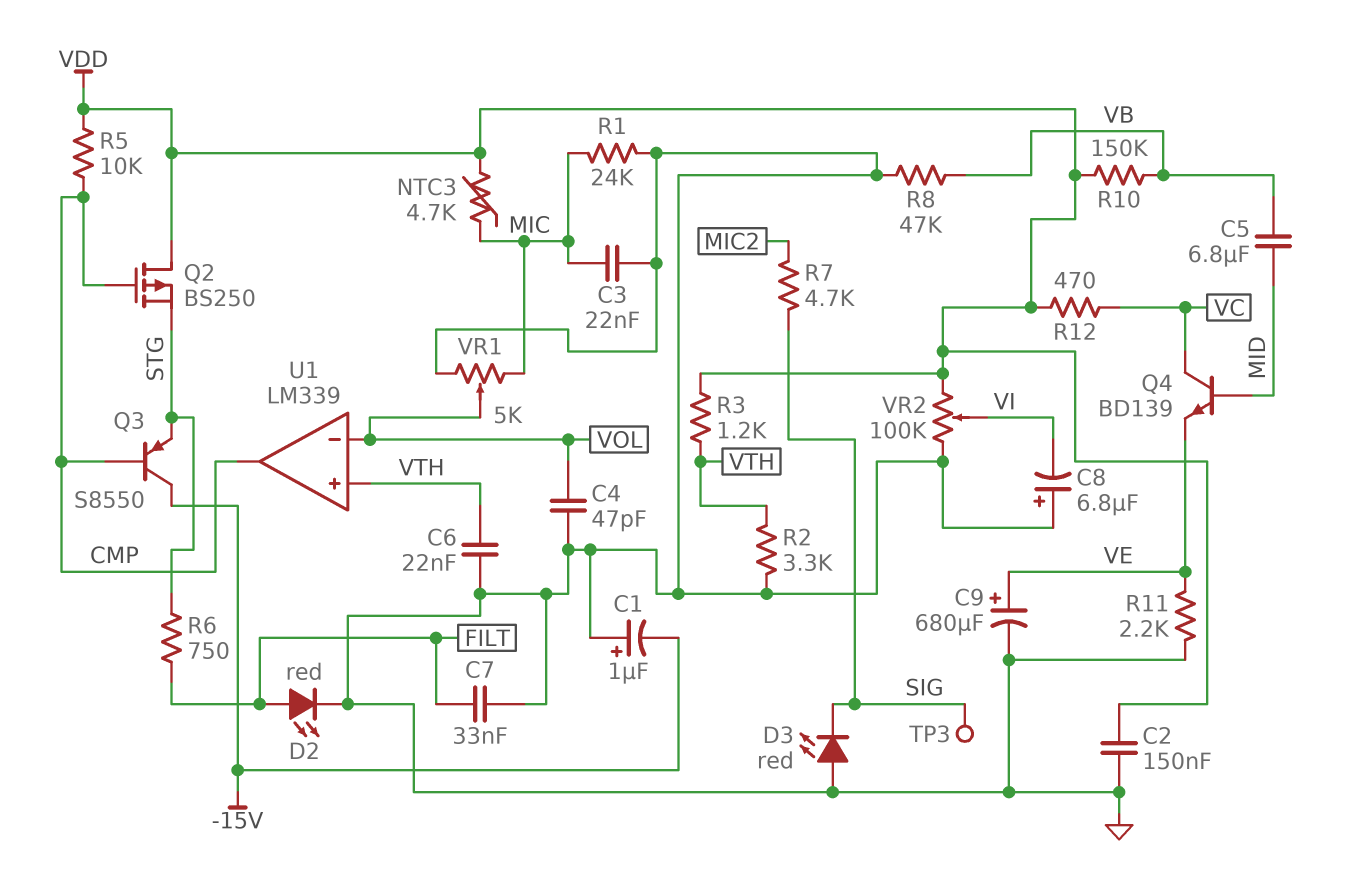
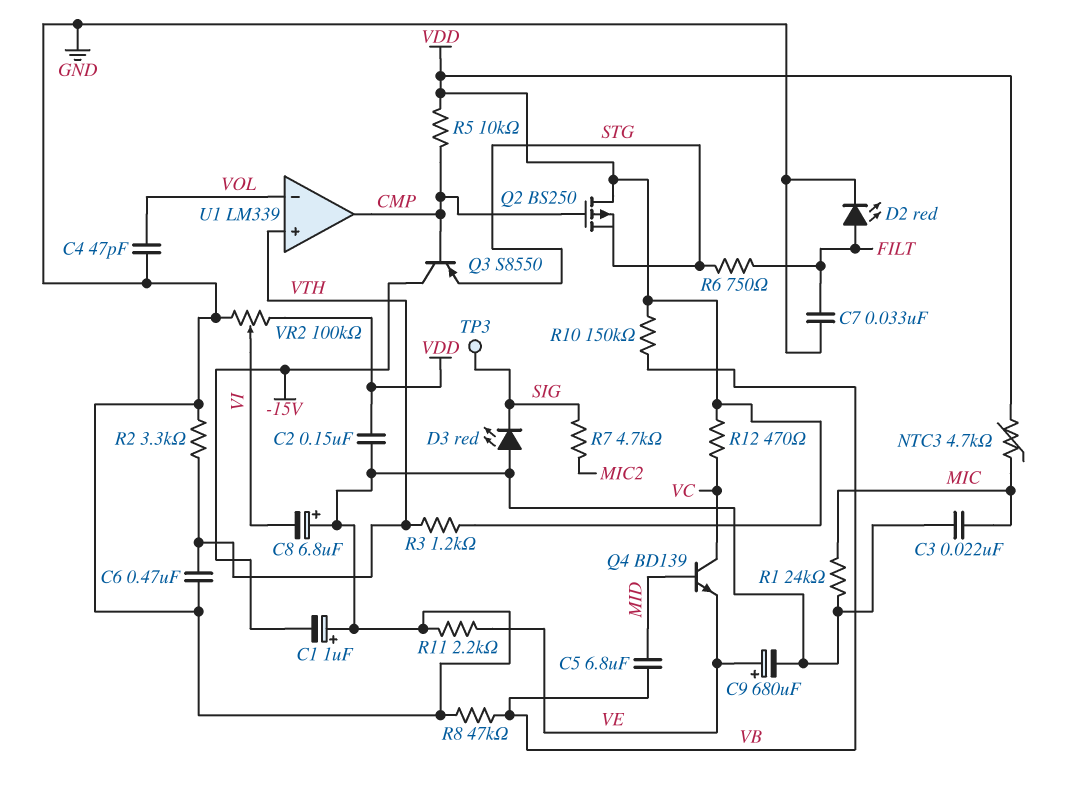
C6: 22nF (GND, VTH) -> 470nF (GND, VTH)
VR1: 5k (GND, MIC, wiper VOL) -> none

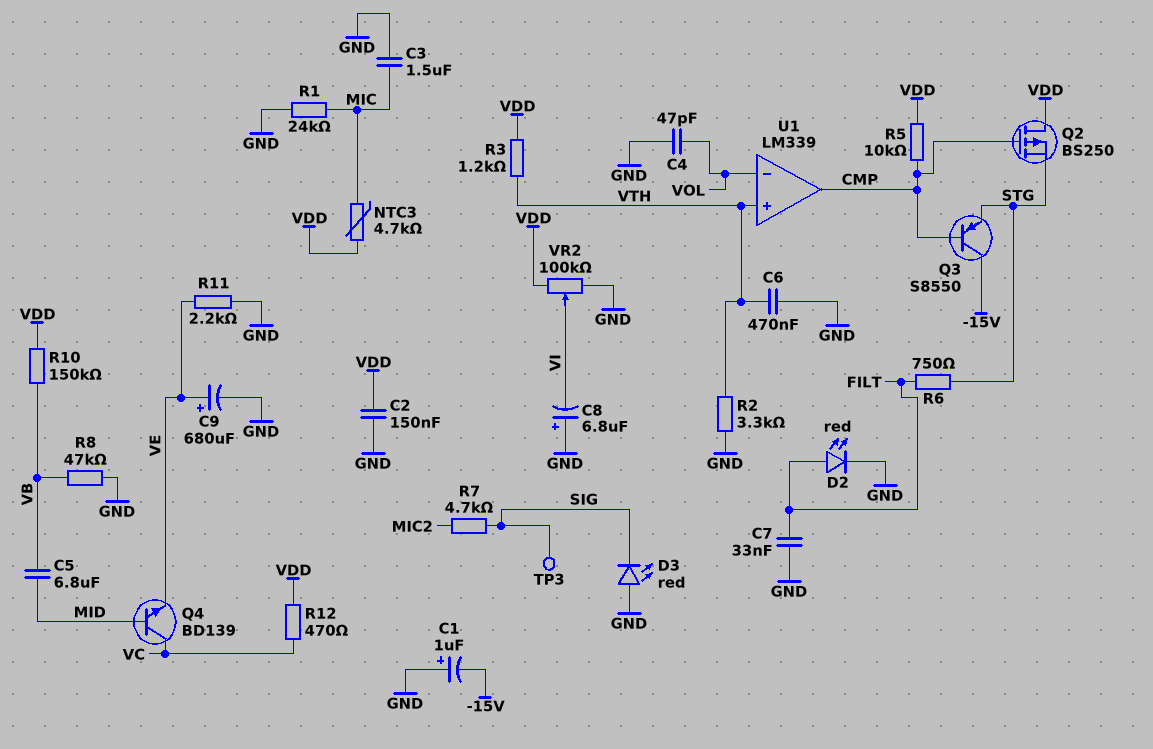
C3: 22nF (GND, MIC) -> 1.5uF (GND, MIC)

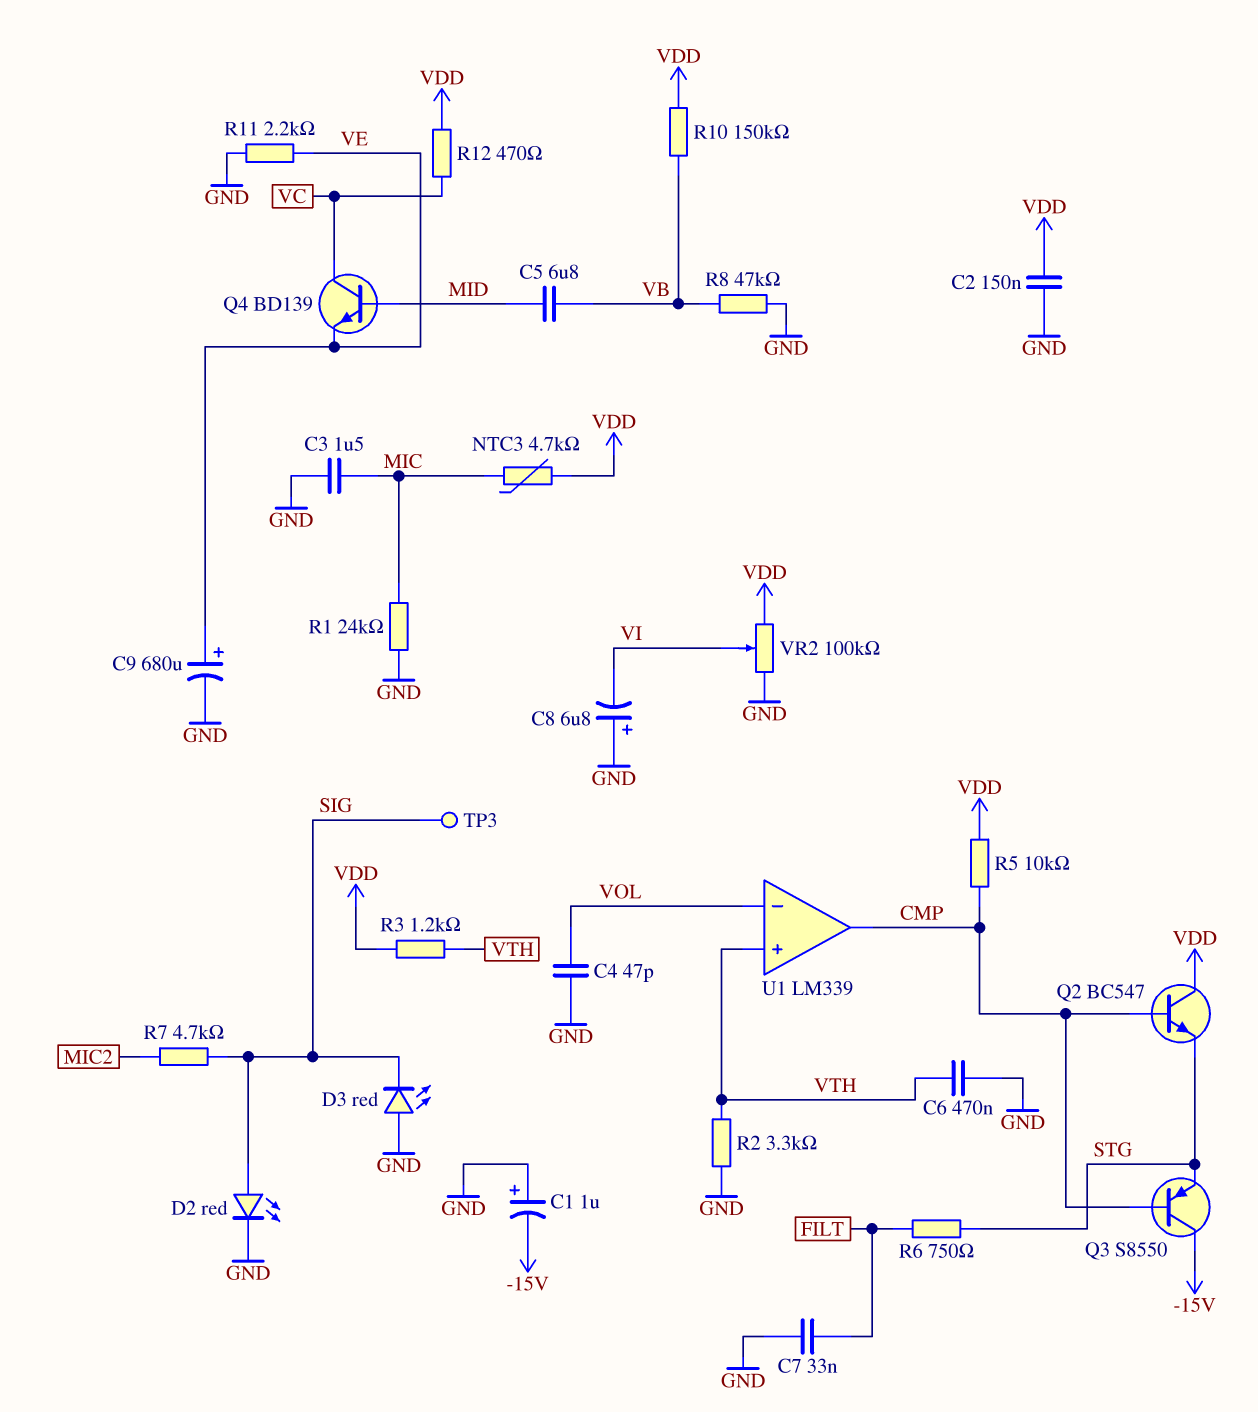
D2: LED red (A FILT, K GND) -> LED red (A SIG, K GND)
Q2: PMOS BS250 (G CMP, D VDD, S STG) -> NPN BC547 (B CMP, C VDD, E STG)

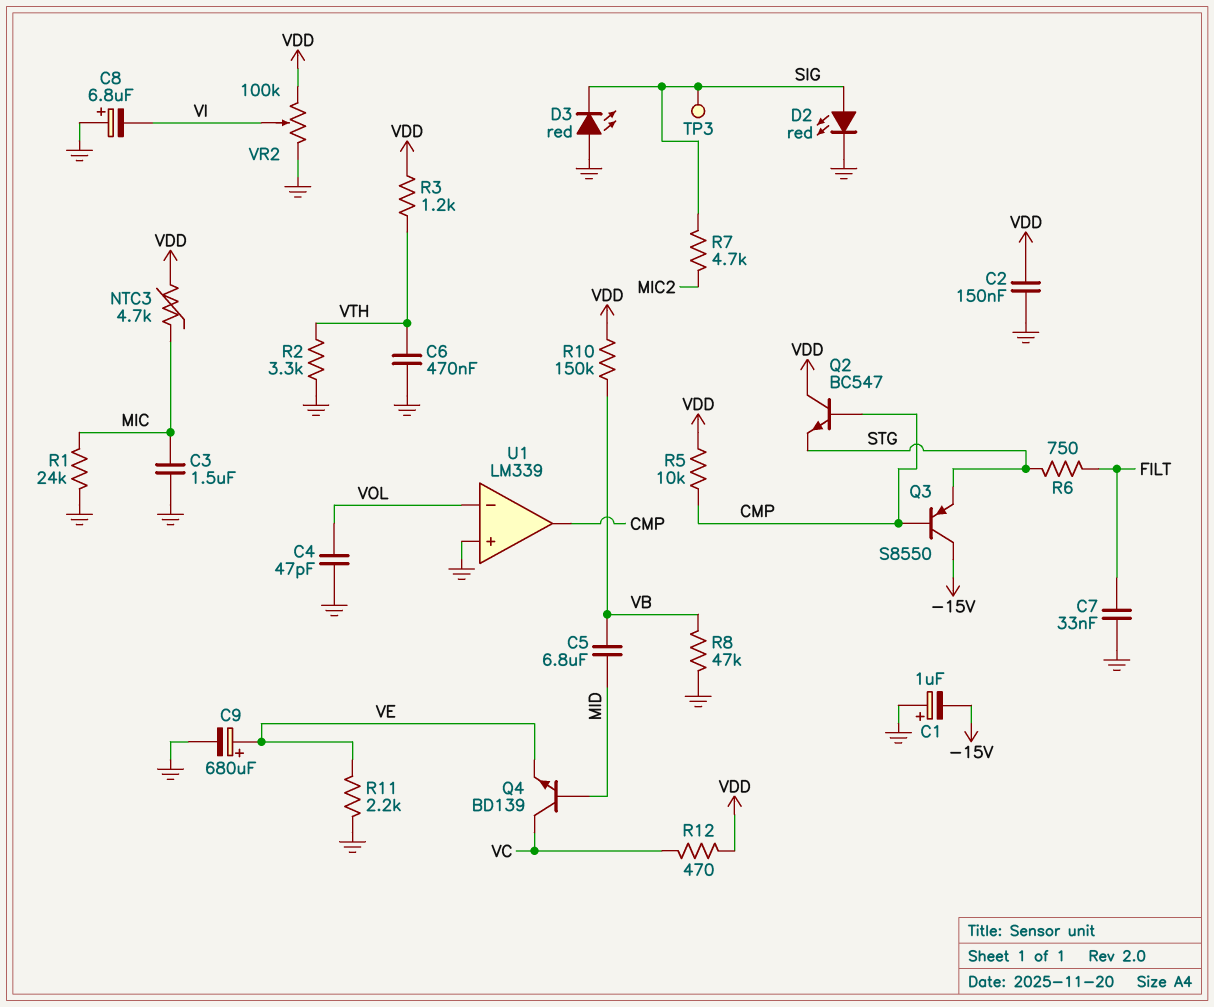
U1 pin in+: VTH -> GND

